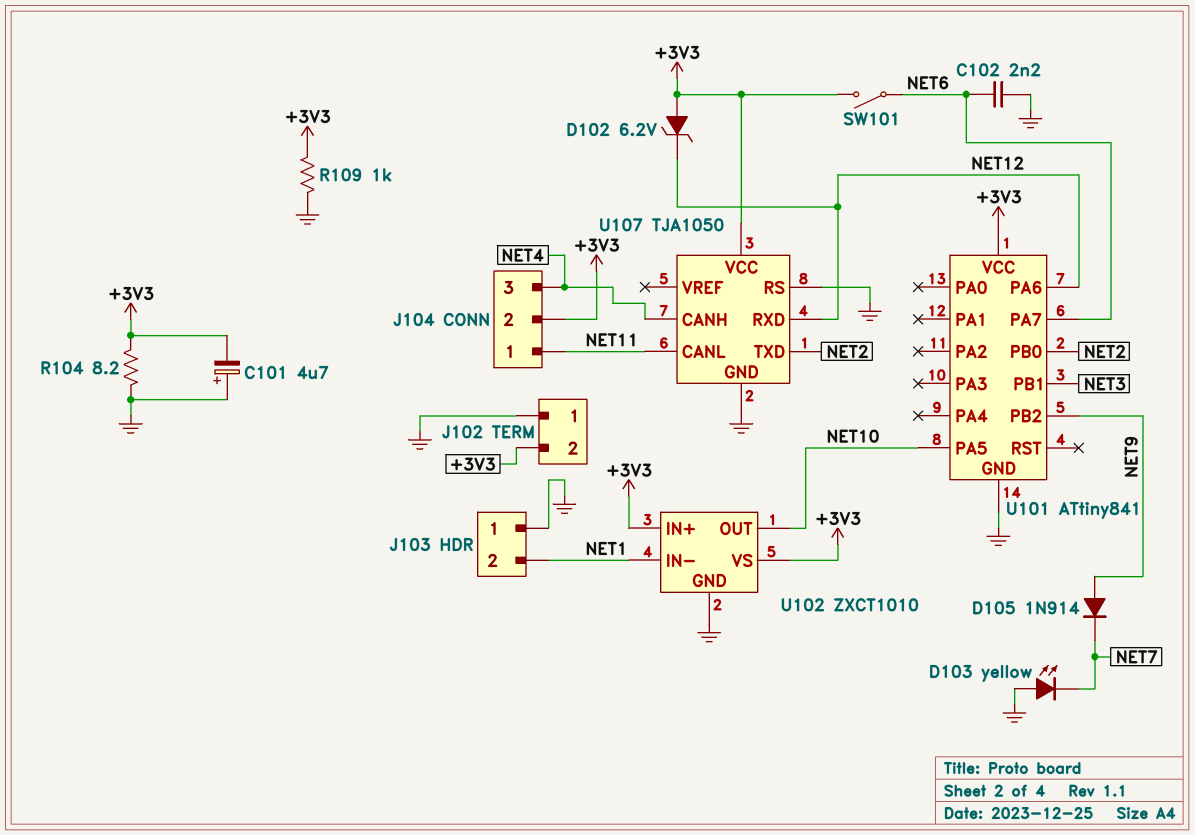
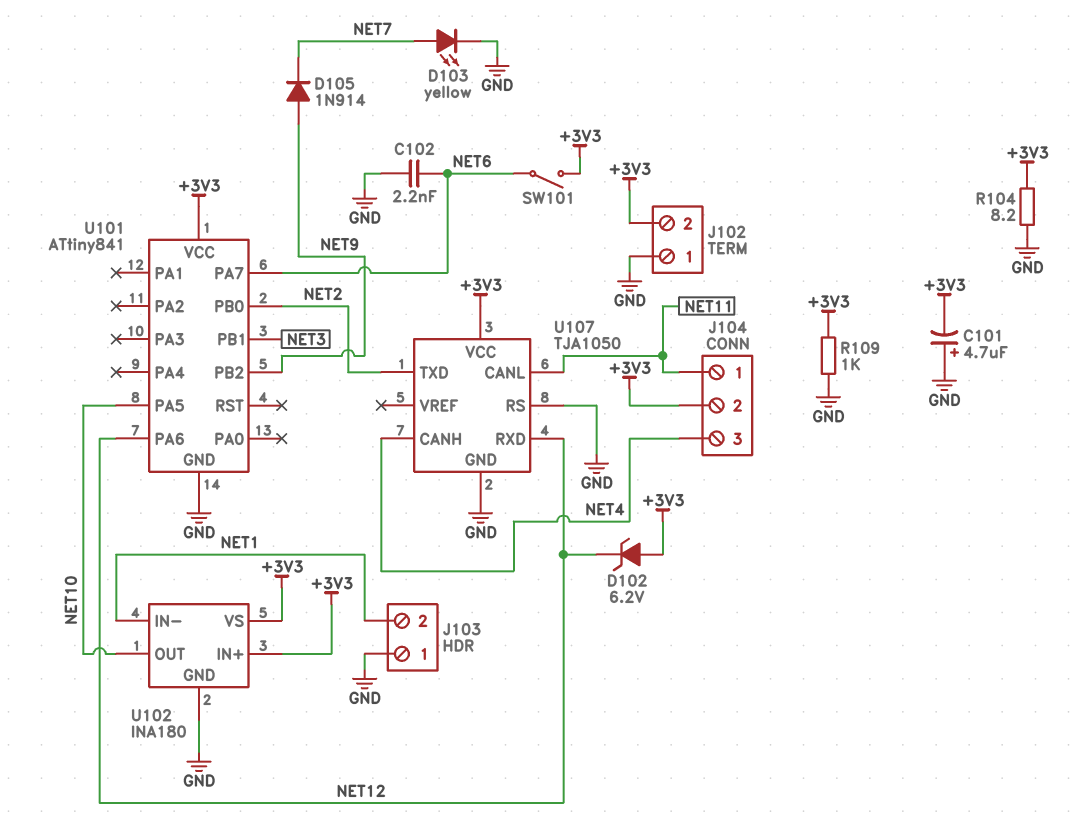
D103: LED yellow (A GND, K NET7) -> LED yellow (A NET7, K GND)
U102: ZXCT1010 -> INA180

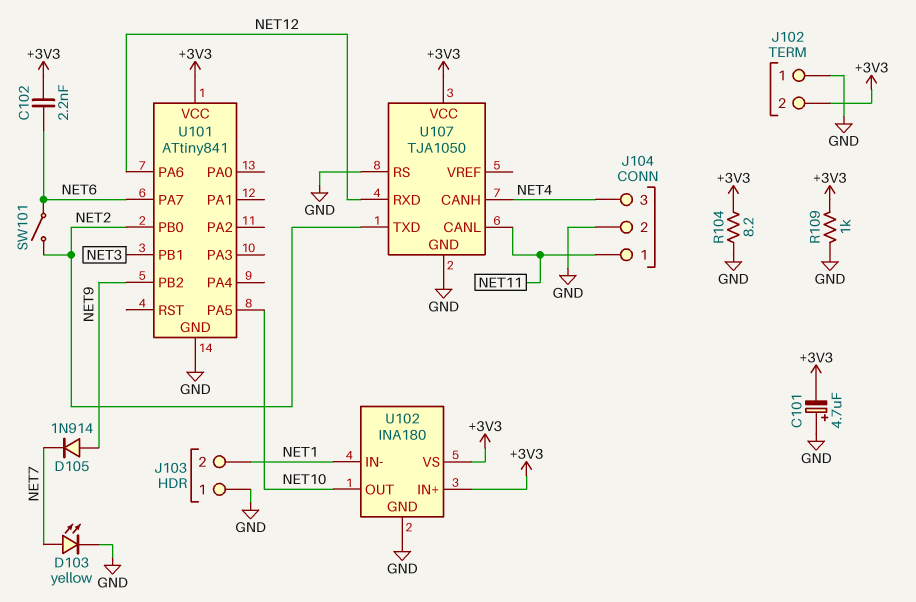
C102: 2.2nF (GND, NET6) -> 2.2nF (+3V3, NET6)
D102: zener 6.2V (A +3V3, K NET12) -> none
J104 pin 2: +3V3 -> GND
SW101: switch (+3V3, NET6) -> switch (NET2, NET6)

